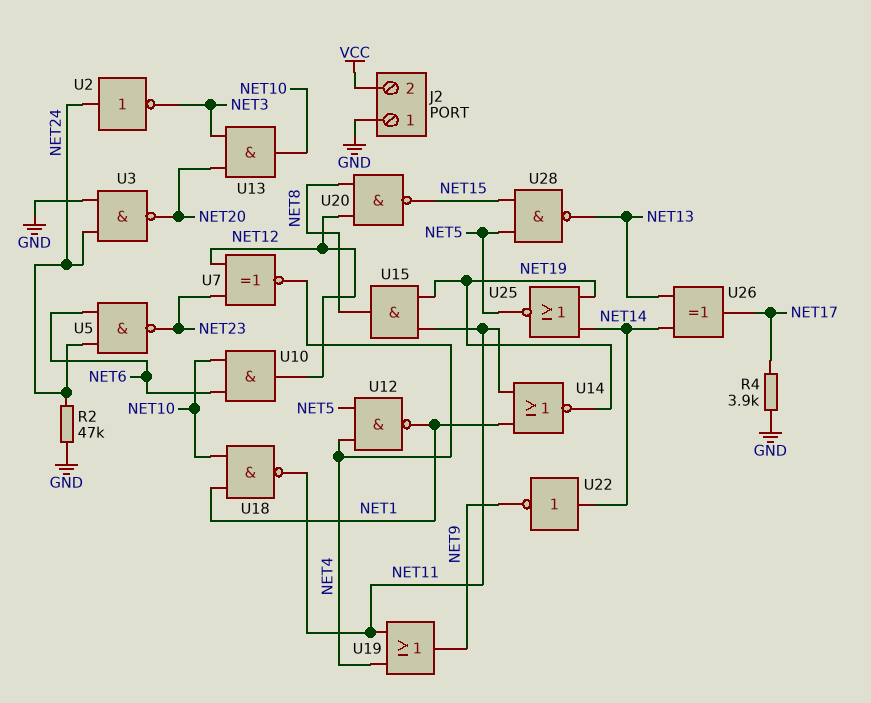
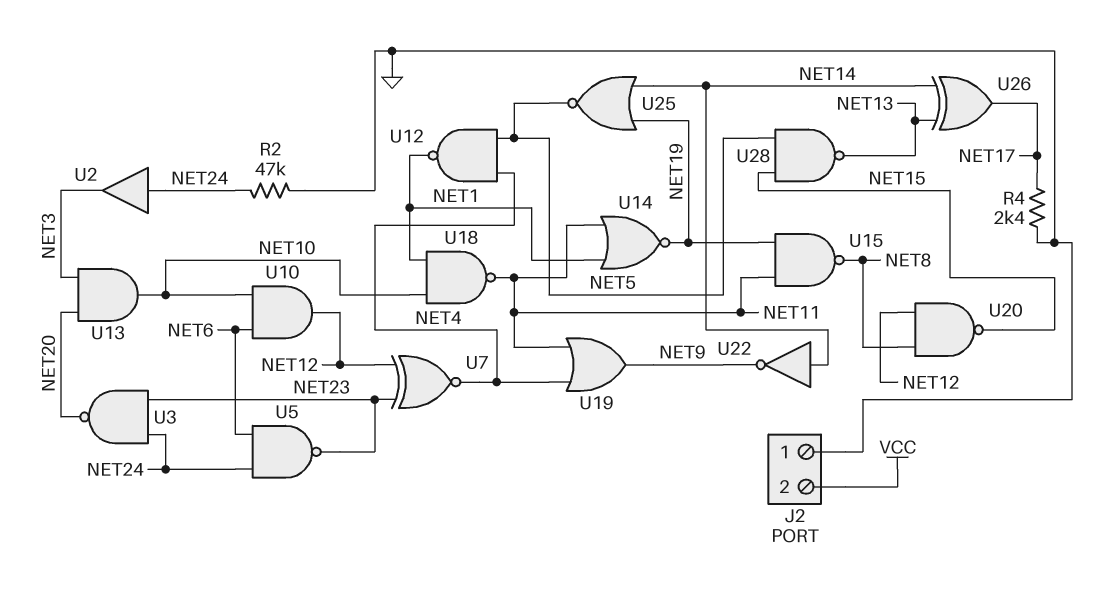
R4: 3.9k (GND, NET17) -> 2.4k (GND, NET17)
U2: NOT (in NET24, out NET3) -> buffer (in NET24, out NET3)
U3: NAND (in GND, in NET24, out NET20) -> NAND (in NET23, in NET24, out NET20)
U15: AND (in NET11, in NET19, out NET8) -> NAND (in NET11, in NET19, out NET8)

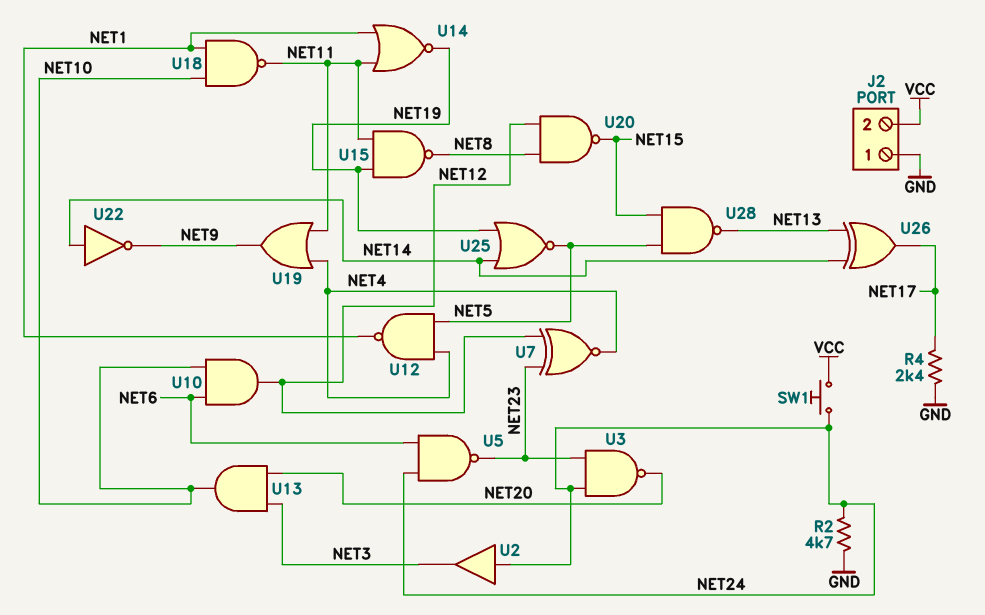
R2: 47k (GND, NET24) -> 4.7k (GND, NET24)
SW1: none -> button (NET24, VCC)

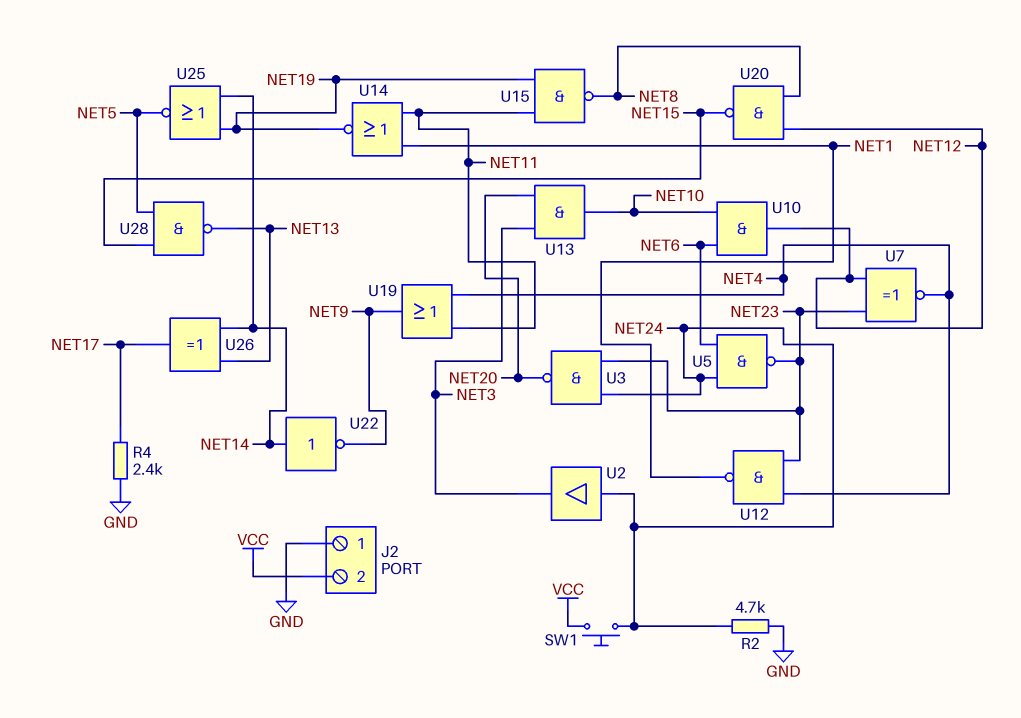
U12: NAND (in NET4, in NET5, out NET1) -> NAND (in NET4, in NET23, out NET1)
U18: NAND (in NET1, in NET10, out NET11) -> none

